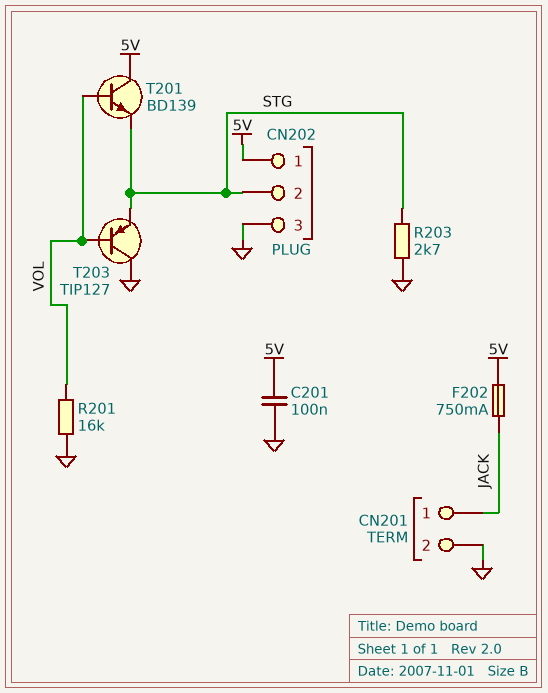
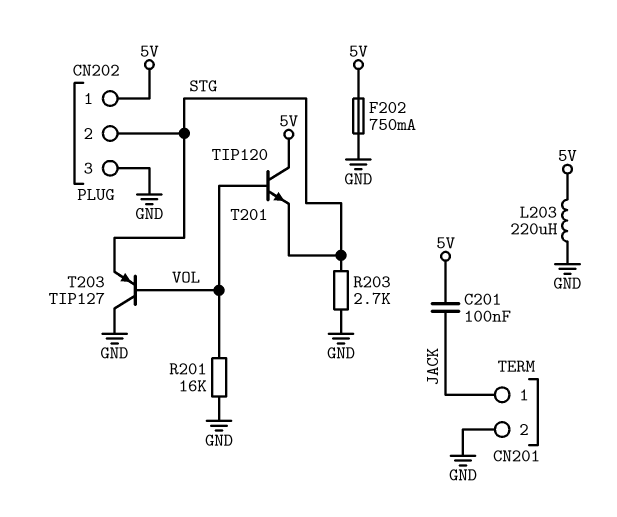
C201: 100nF (5V, GND) -> 100nF (5V, JACK)
F202: 750mA (5V, JACK) -> 750mA (5V, GND)
L203: none -> 220uH (5V, GND)
T201: NPN BD139 (B VOL, C 5V, E STG) -> NPN TIP120 (B VOL, C 5V, E STG)

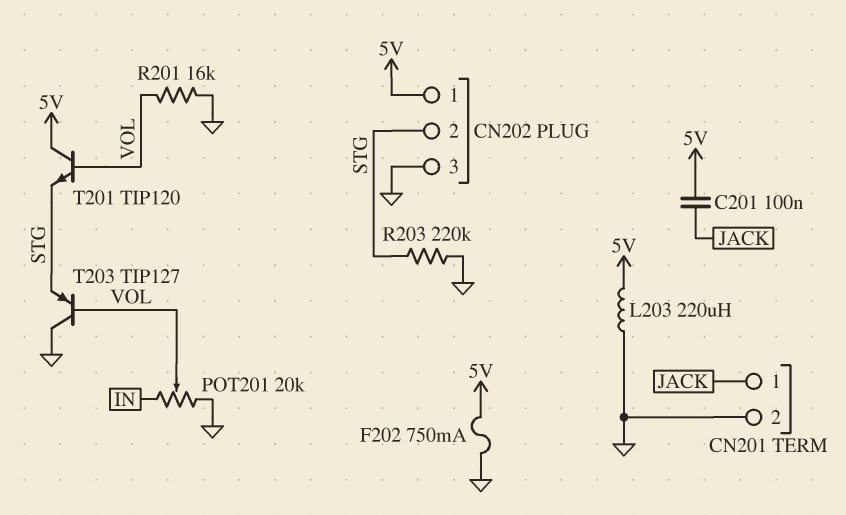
POT201: none -> 20k (GND, IN, wiper VOL)
R203: 2.7k (GND, STG) -> 220k (GND, STG)

